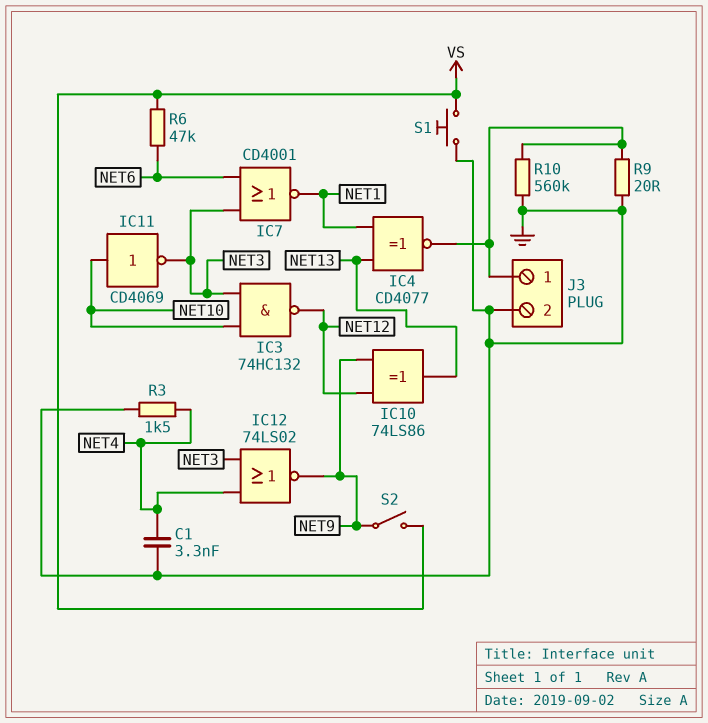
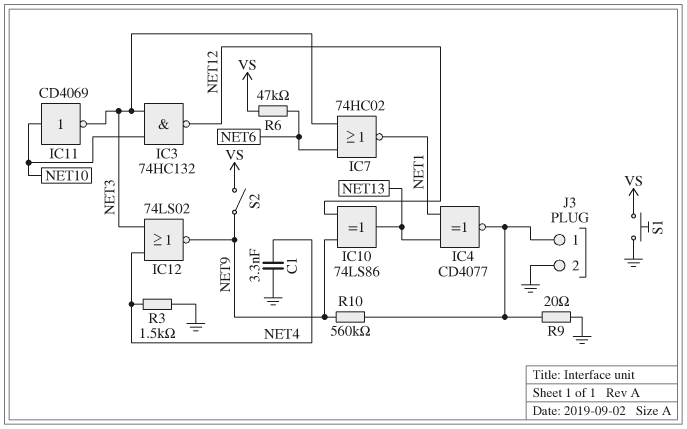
IC7: NOR CD4001 (in NET3, in NET6, out NET1) -> NOR 74HC02 (in NET3, in NET6, out NET1)
R10: 560k (GND, J3/1) -> 560k (J3/1, NET9)

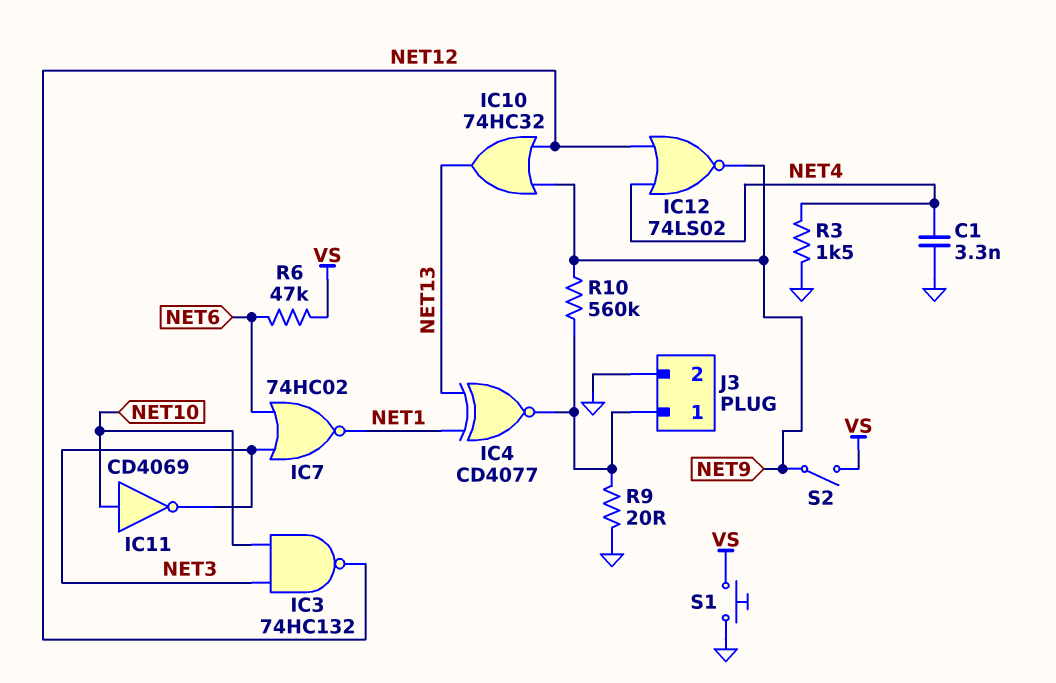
IC10: XOR 74LS86 (in NET9, in NET12, out NET13) -> OR 74HC32 (in NET9, in NET12, out NET13)
IC12: NOR 74LS02 (in NET3, in NET4, out NET9) -> NOR 74LS02 (in NET4, in NET12, out NET9)

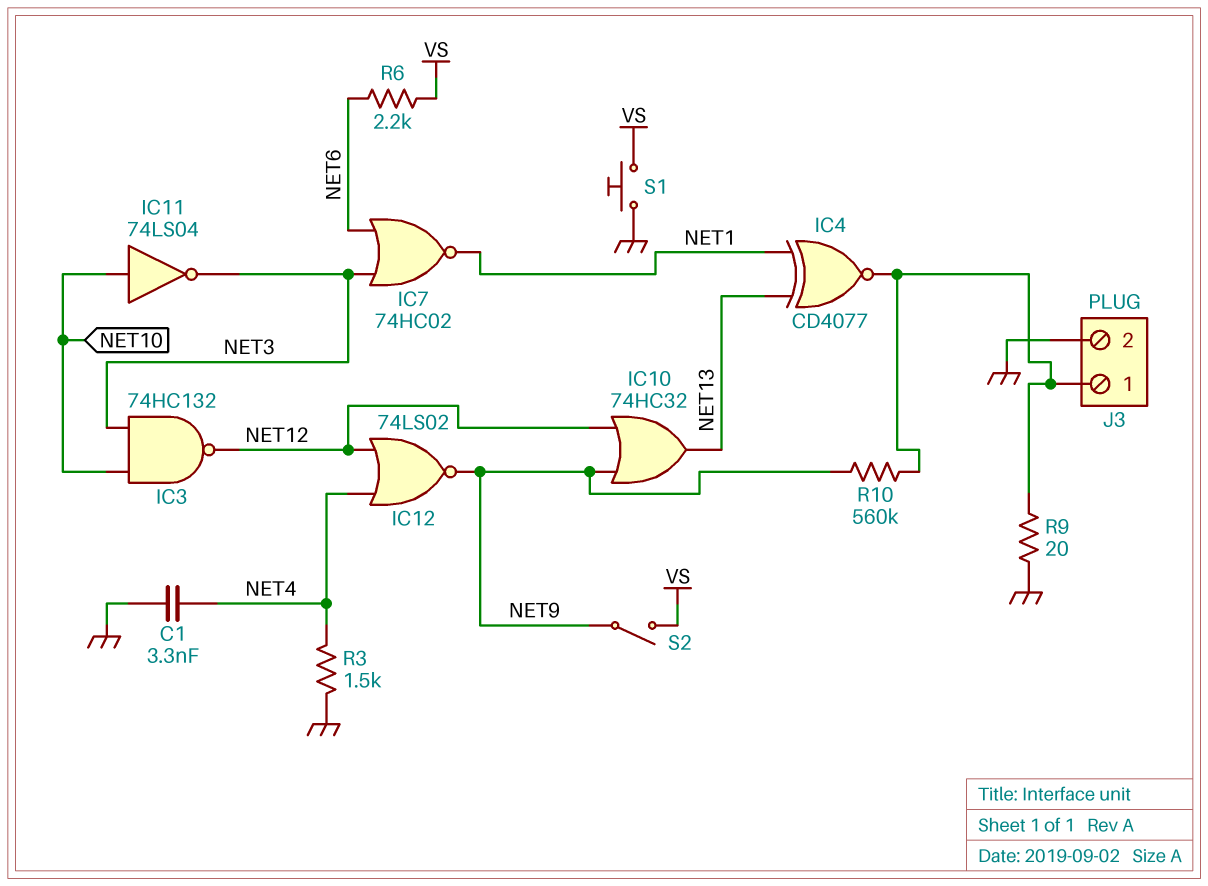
IC11: NOT CD4069 (in NET10, out NET3) -> NOT 74LS04 (in NET10, out NET3)
R6: 47k (NET6, VS) -> 2.2k (NET6, VS)

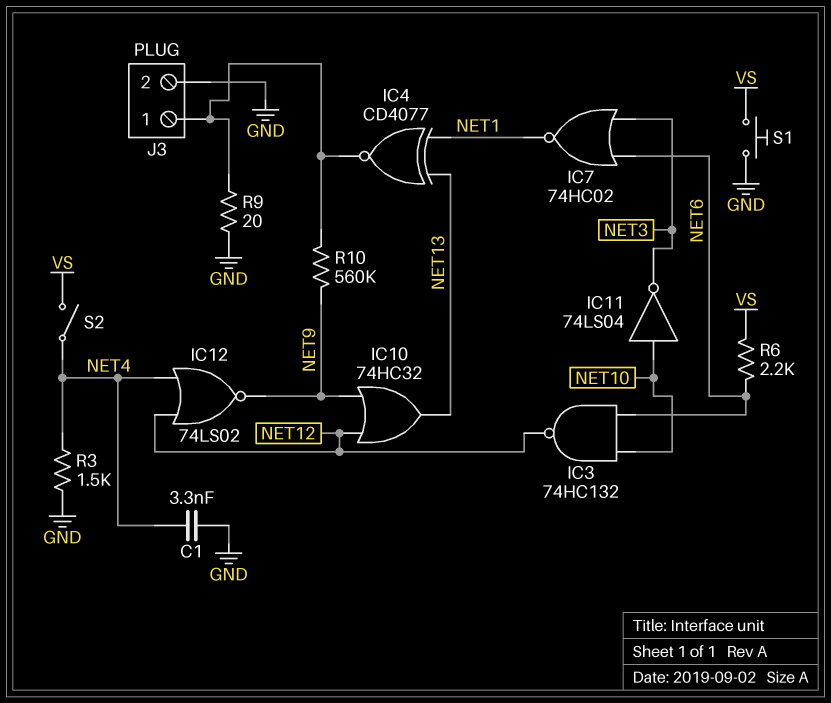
IC3: NAND 74HC132 (in NET3, in NET10, out NET12) -> NAND 74HC132 (in NET6, in NET10, out NET12)
S2: switch (NET9, VS) -> switch (NET4, VS)

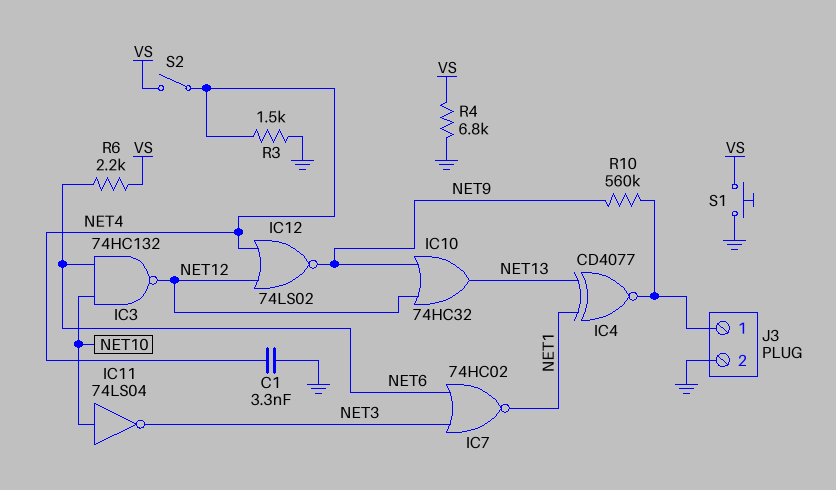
R4: none -> 6.8k (GND, VS)
R9: 20 (GND, J3/1) -> none

